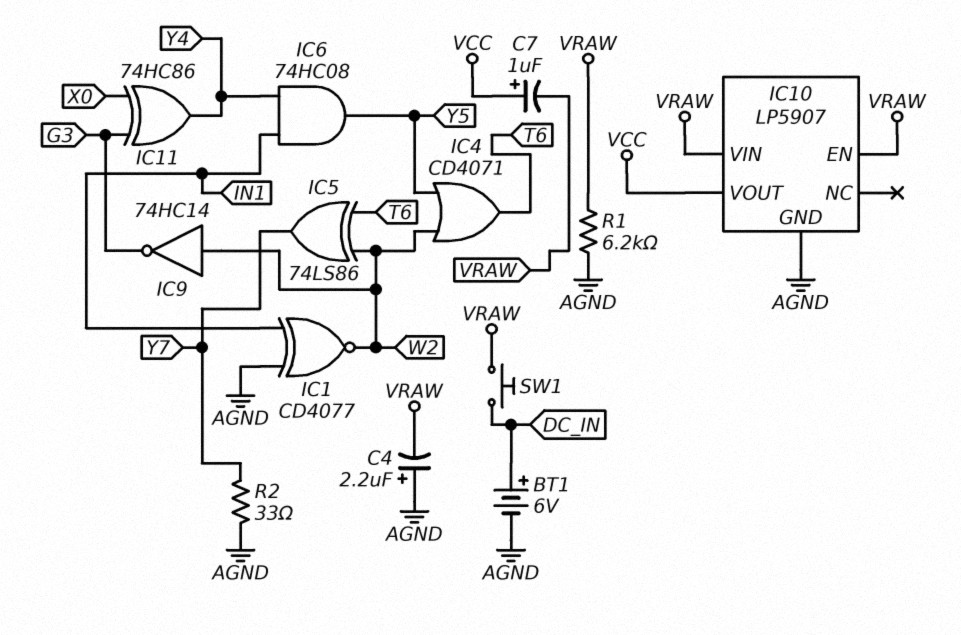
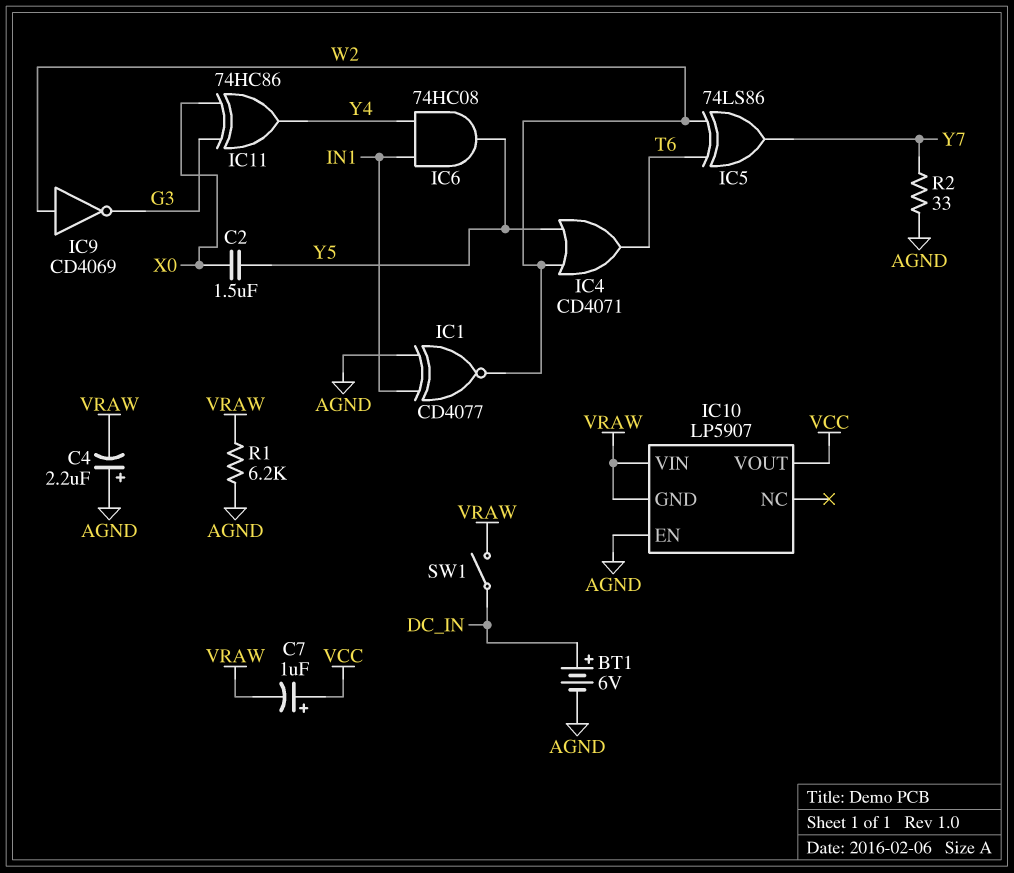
C2: none -> 1.5uF (X0, Y5)
IC9: NOT 74HC14 (in W2, out G3) -> NOT CD4069 (in W2, out G3)
IC10 pin EN: VRAW -> AGND
IC10 pin GND: AGND -> VRAW
SW1: button (DC_IN, VRAW) -> switch (DC_IN, VRAW)

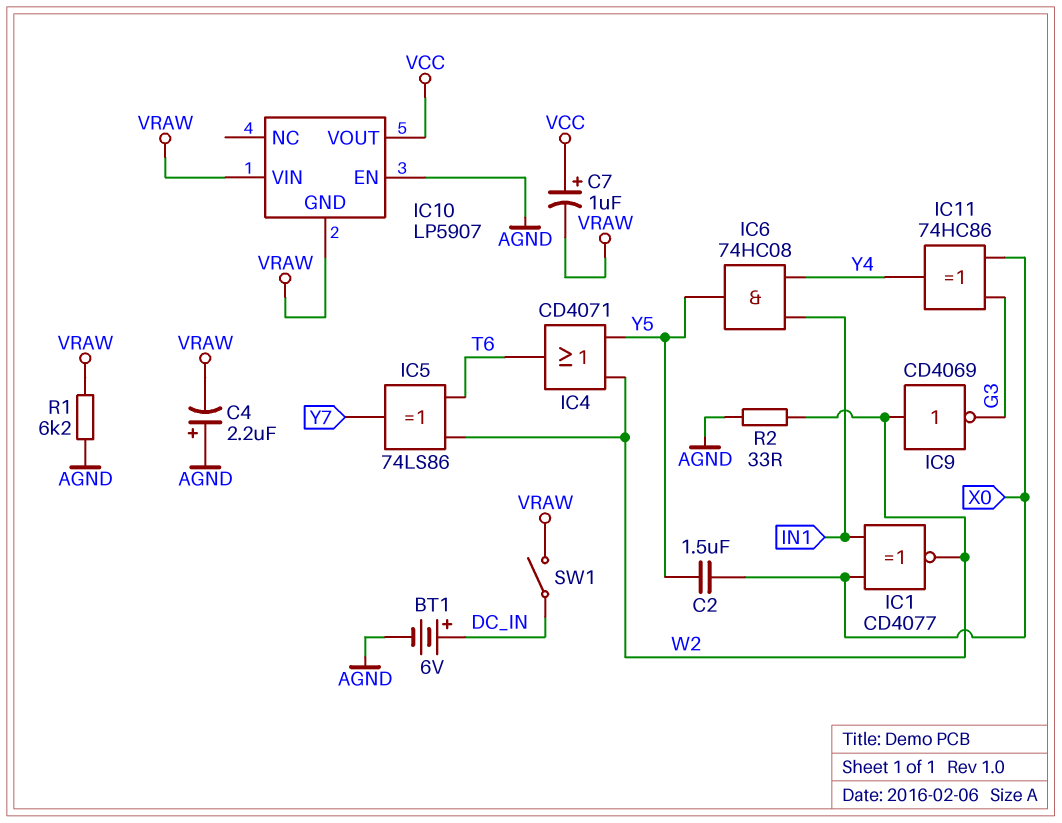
IC1: XNOR CD4077 (in AGND, in IN1, out W2) -> XNOR CD4077 (in IN1, in X0, out W2)
R2: 33 (AGND, Y7) -> 33 (AGND, W2)

